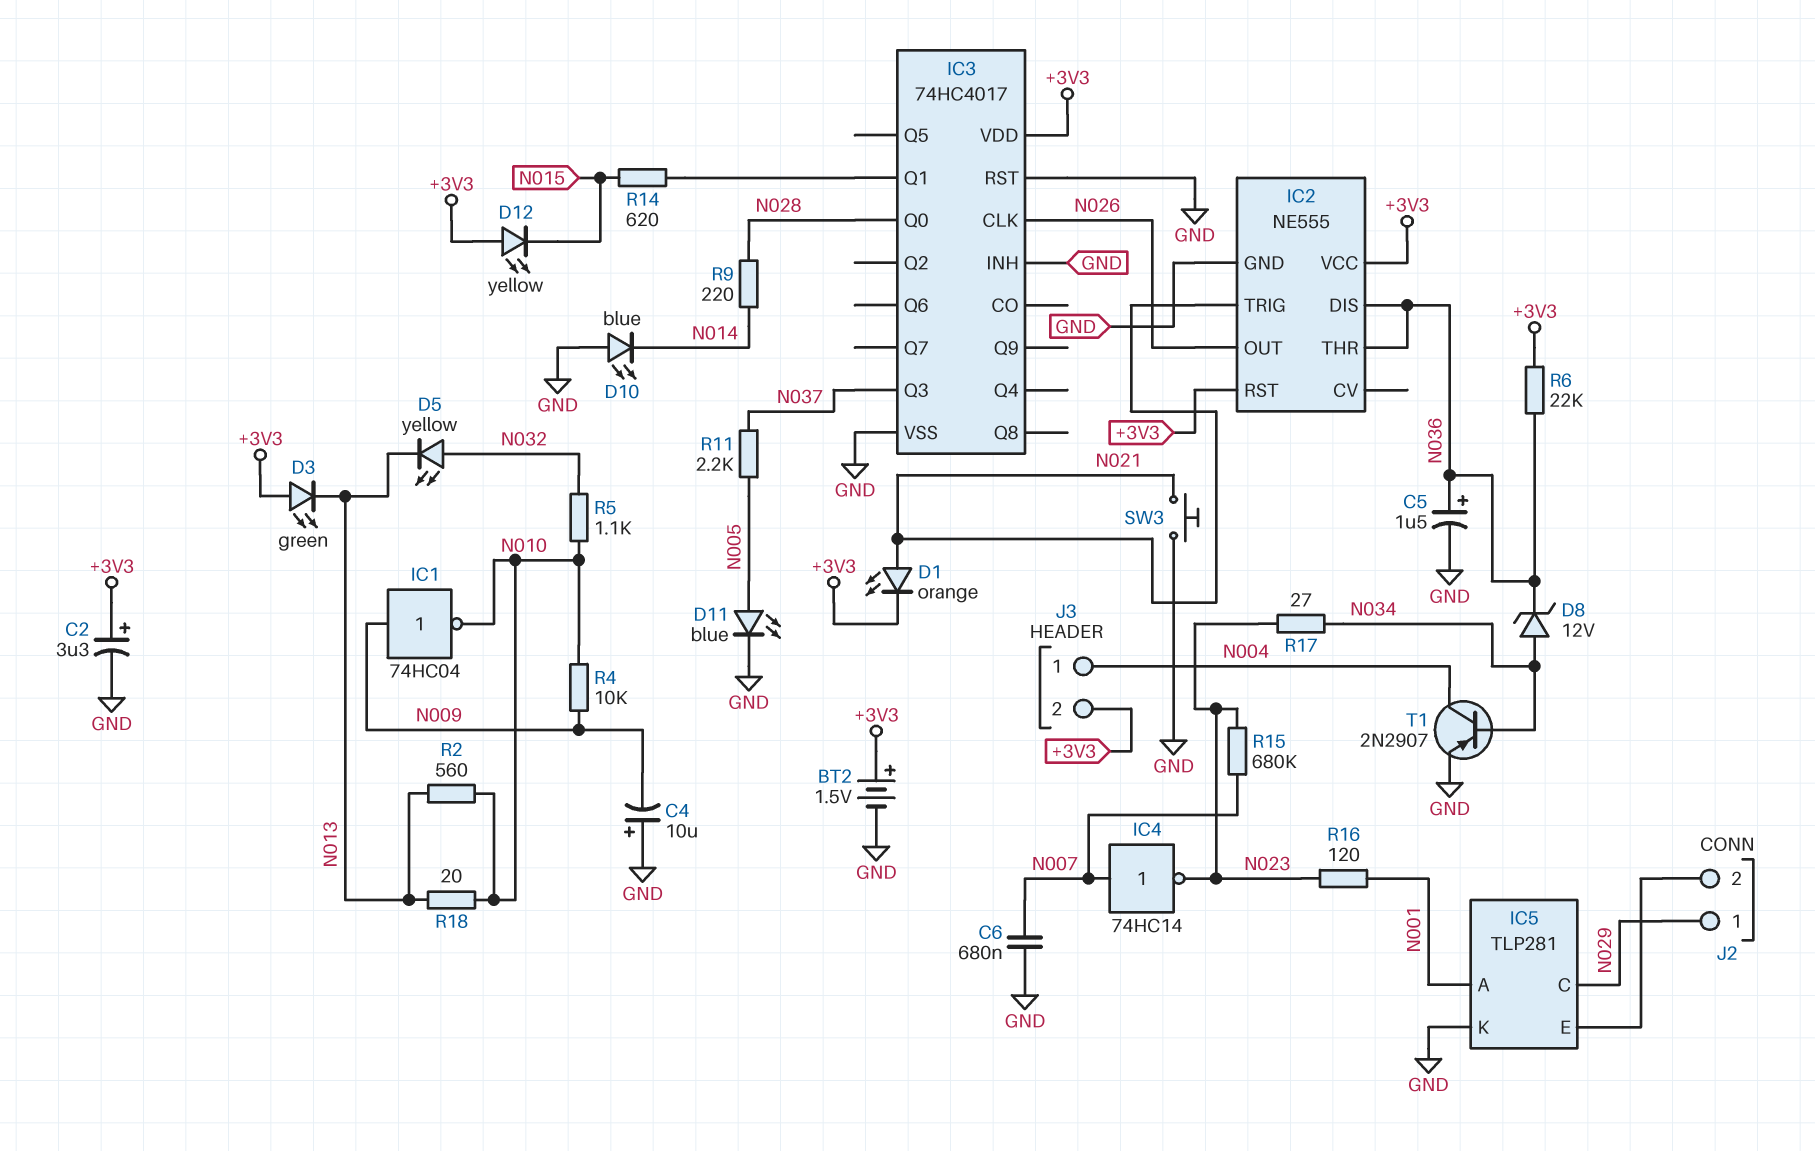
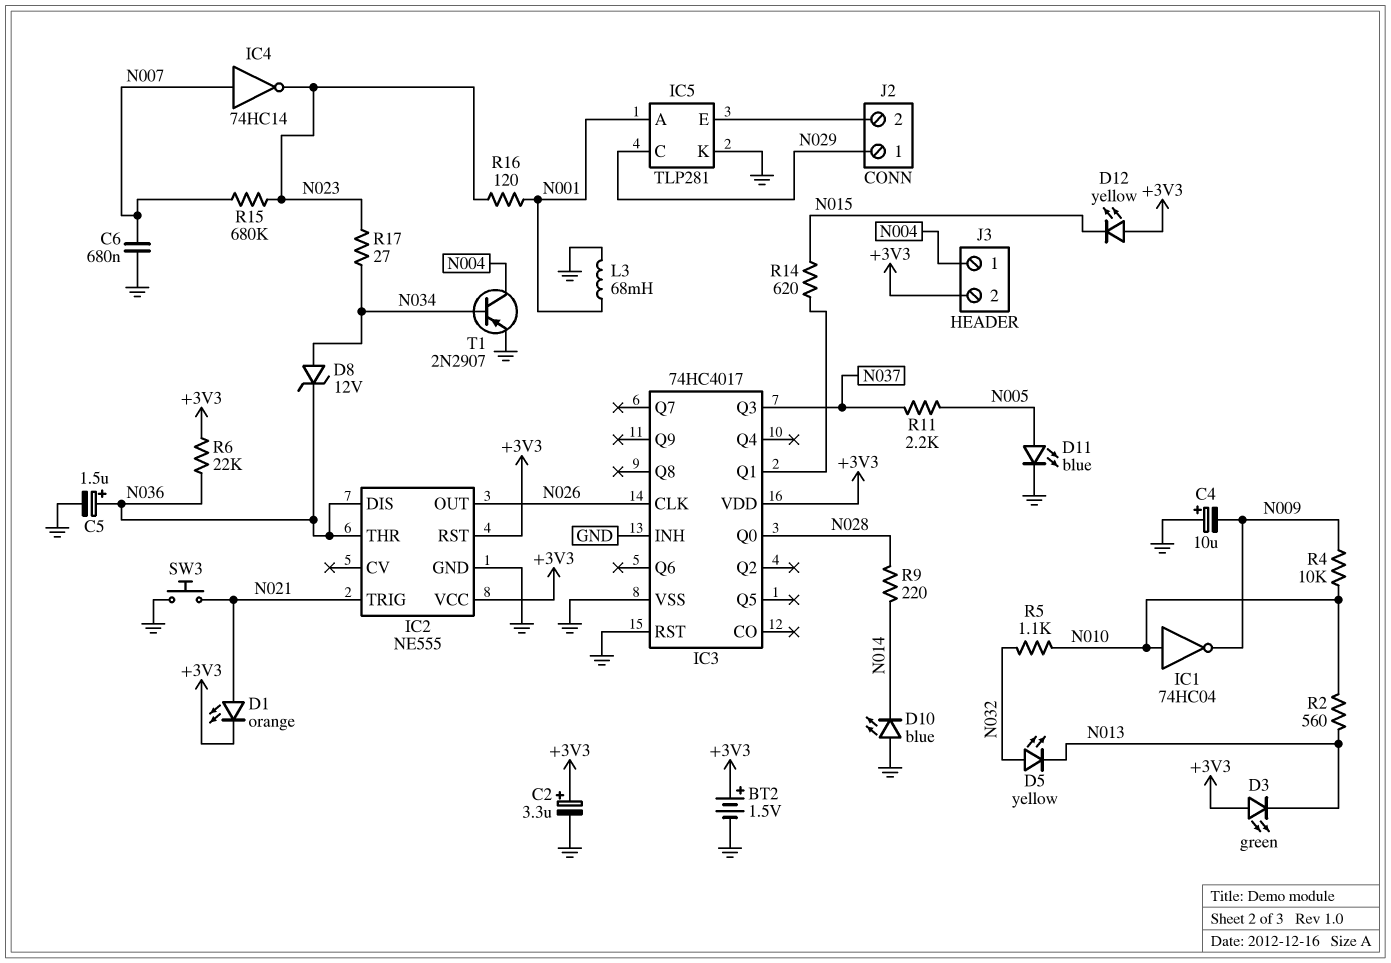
IC1: NOT 74HC04 (in N009, out N010) -> NOT 74HC04 (in N010, out N009)
L3: none -> 68mH (GND, N001)
R18: 20 (N010, N013) -> none

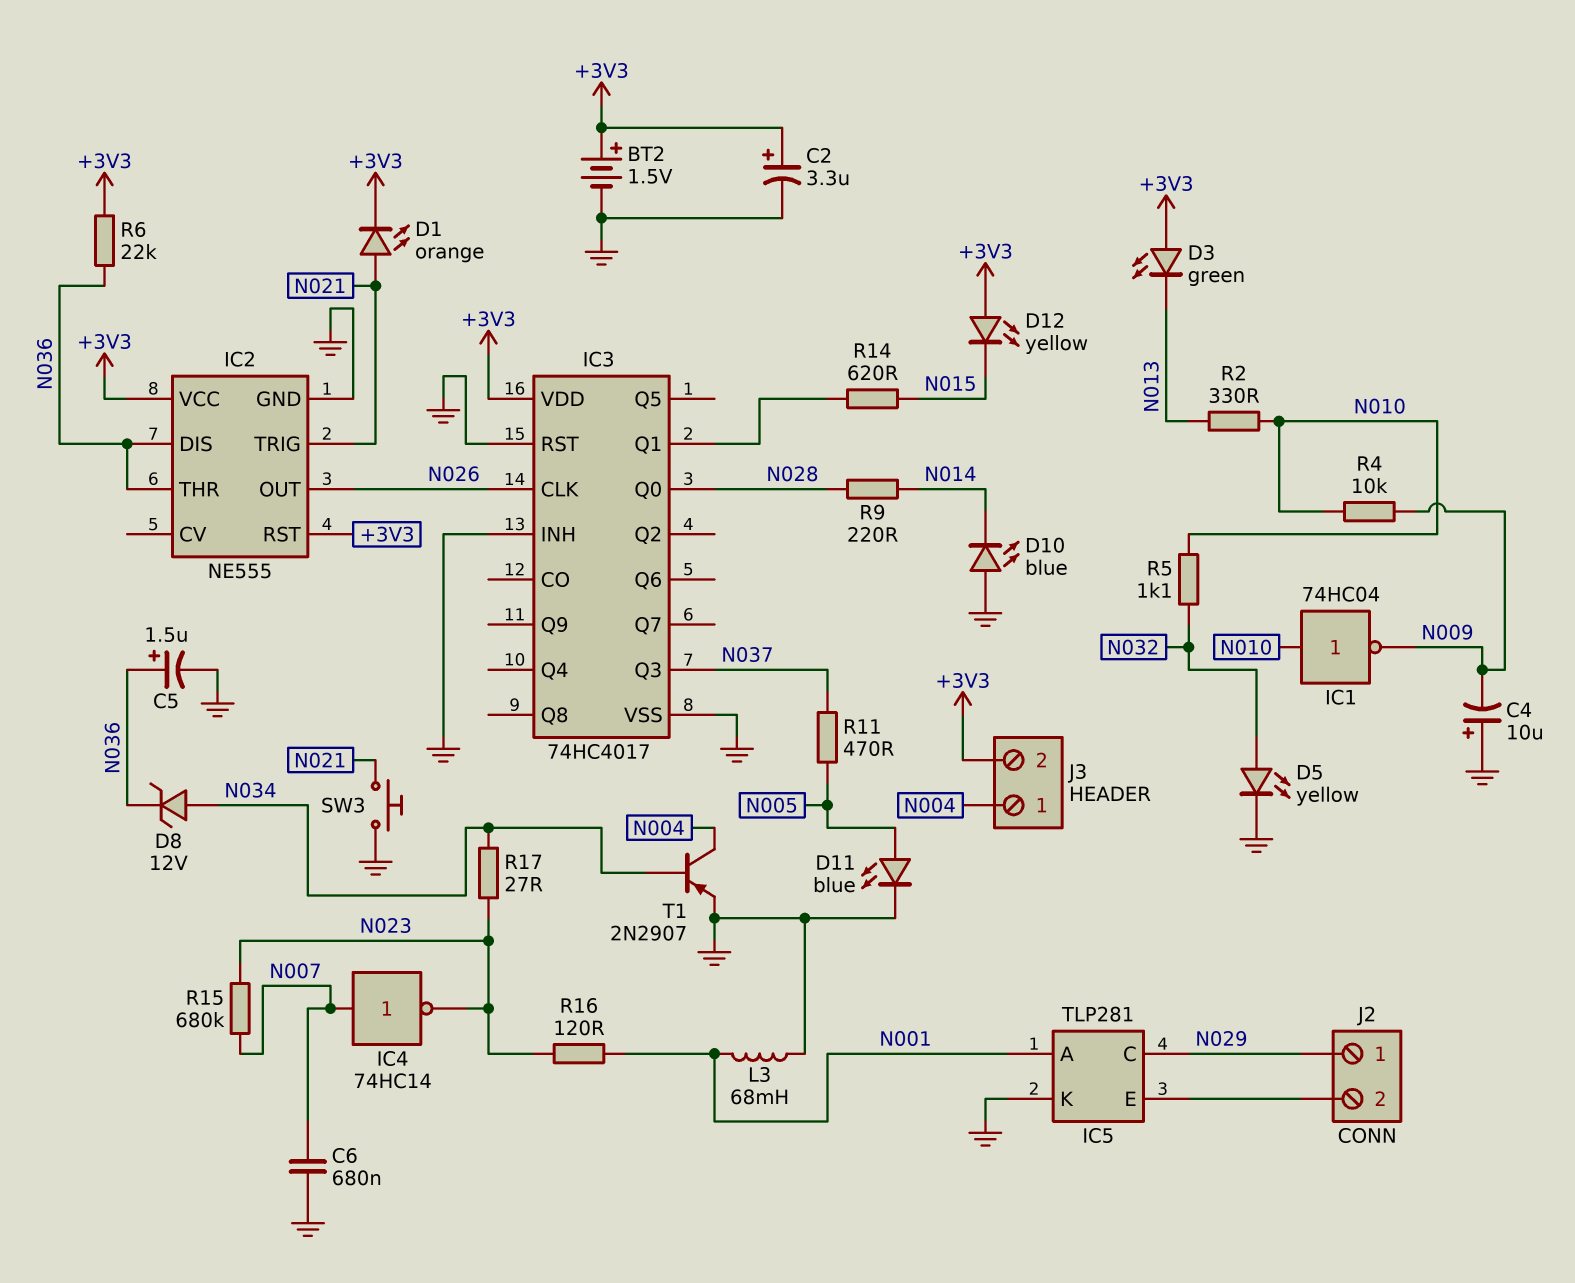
D5: LED yellow (A N032, K N013) -> LED yellow (A N032, K GND)
R2: 560 (N010, N013) -> 330 (N010, N013)
R11: 2.2k (N005, N037) -> 470 (N005, N037)

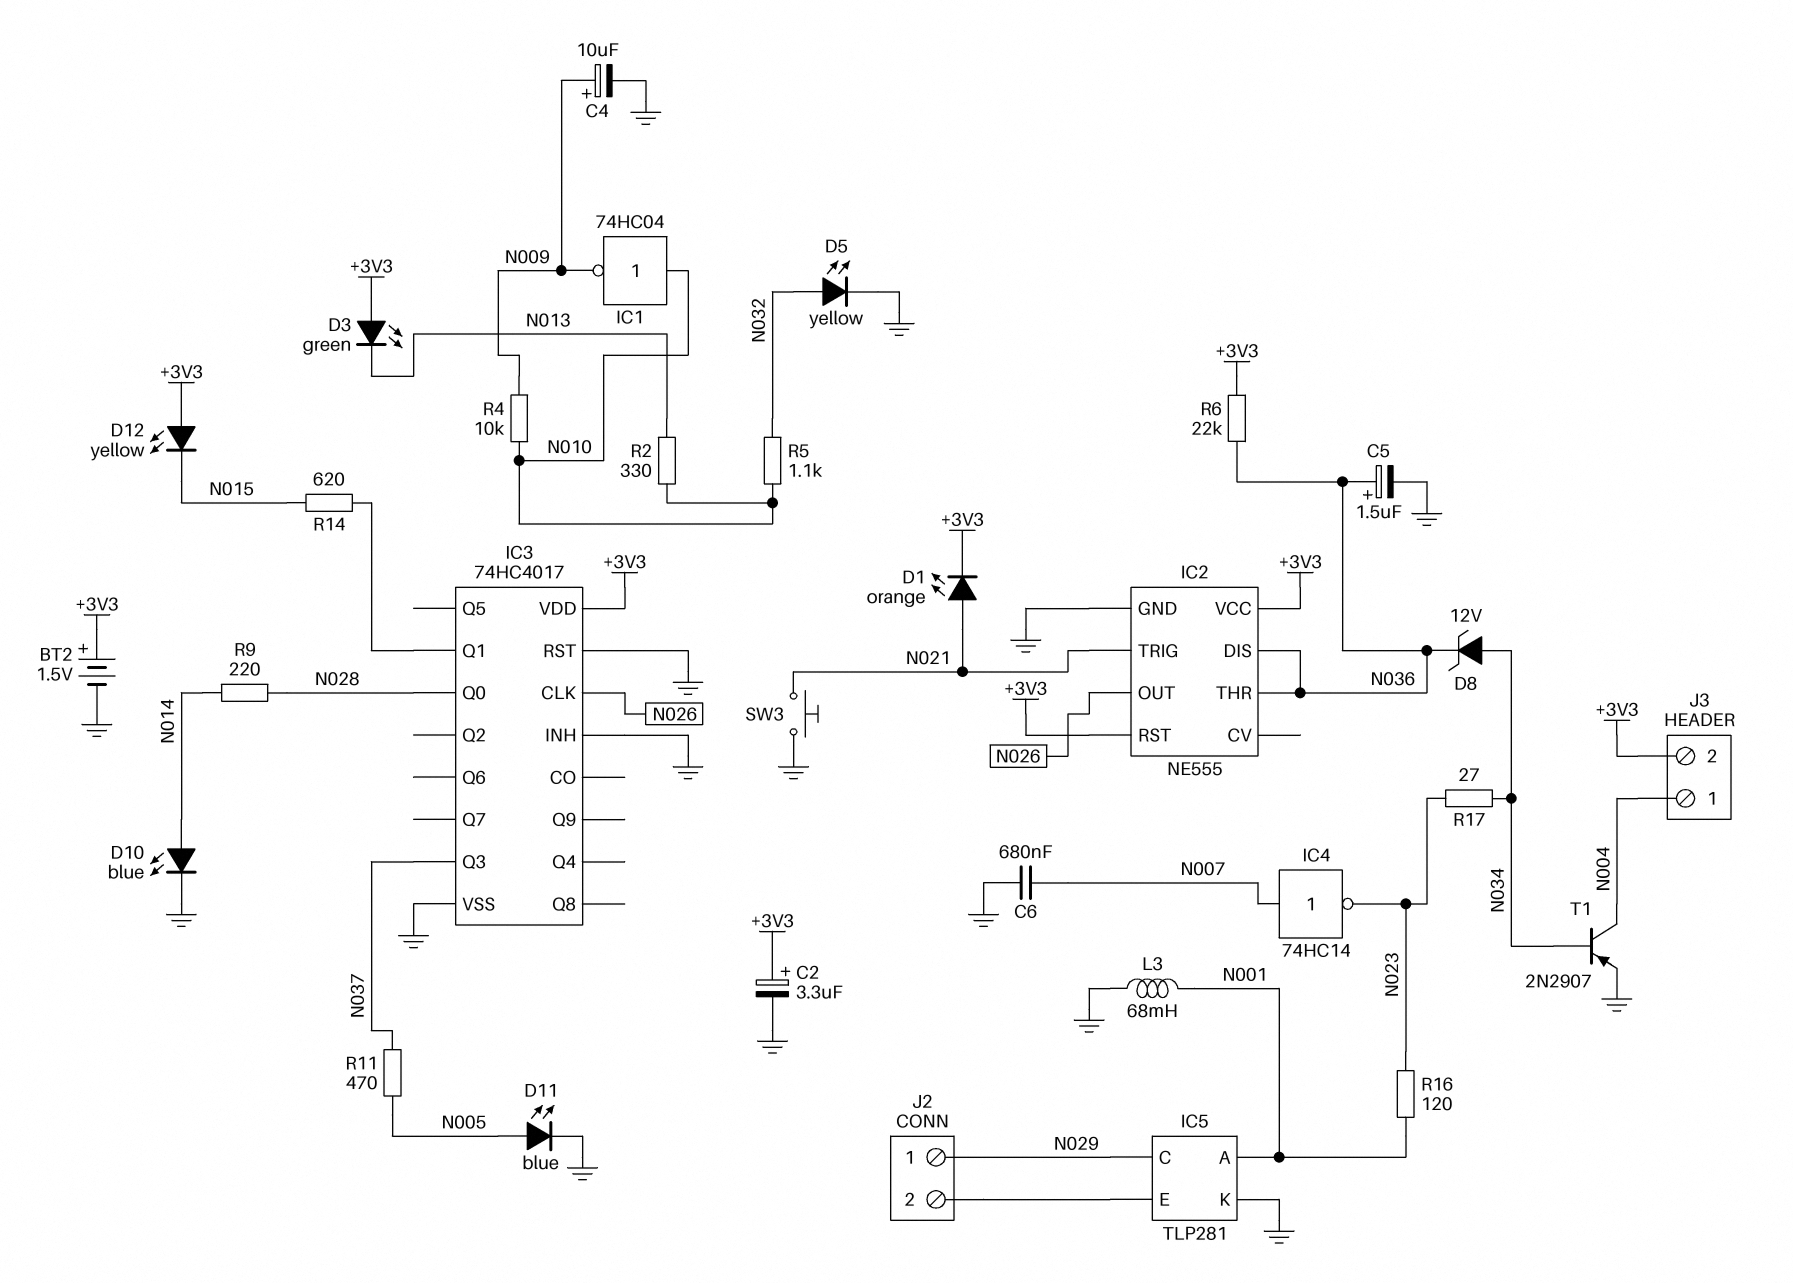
C4: 10uF (plus GND, minus N009) -> 10uF (plus N009, minus GND)
D10: LED blue (A GND, K N014) -> LED blue (A N014, K GND)
R15: 680k (N007, N023) -> none

